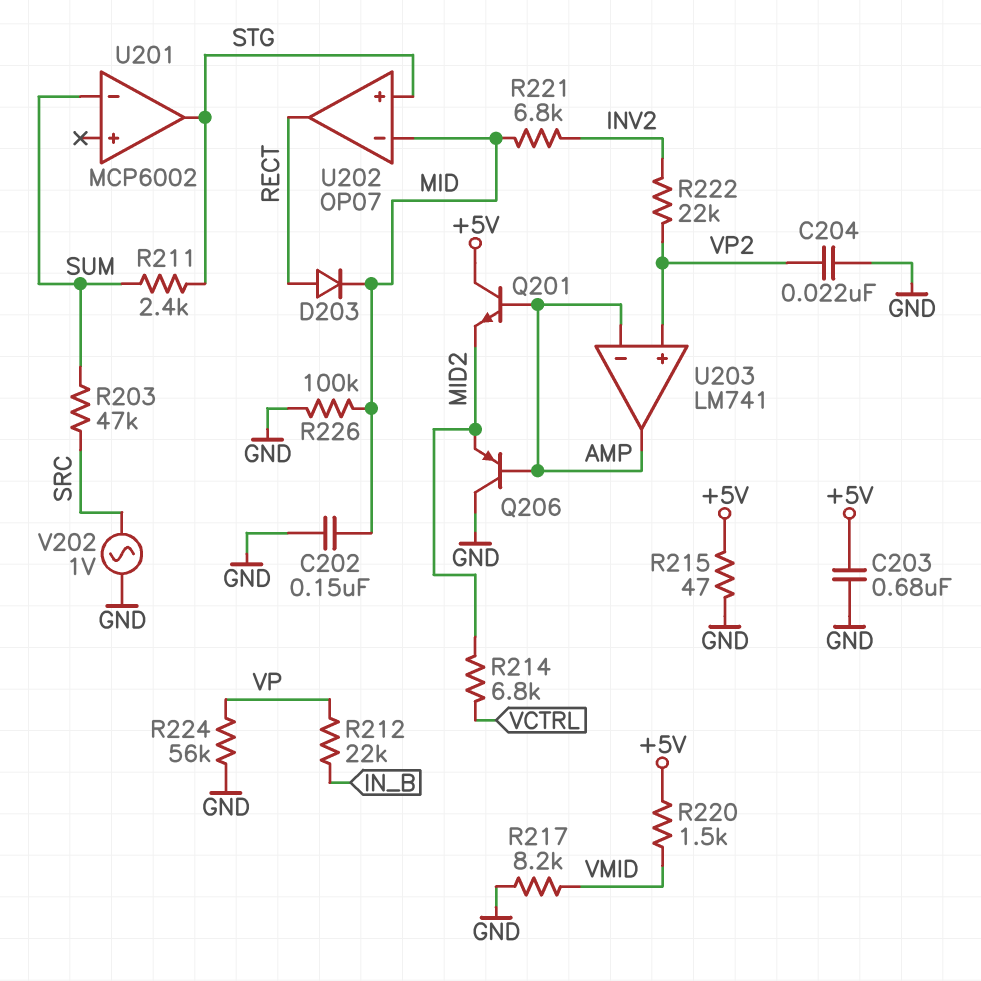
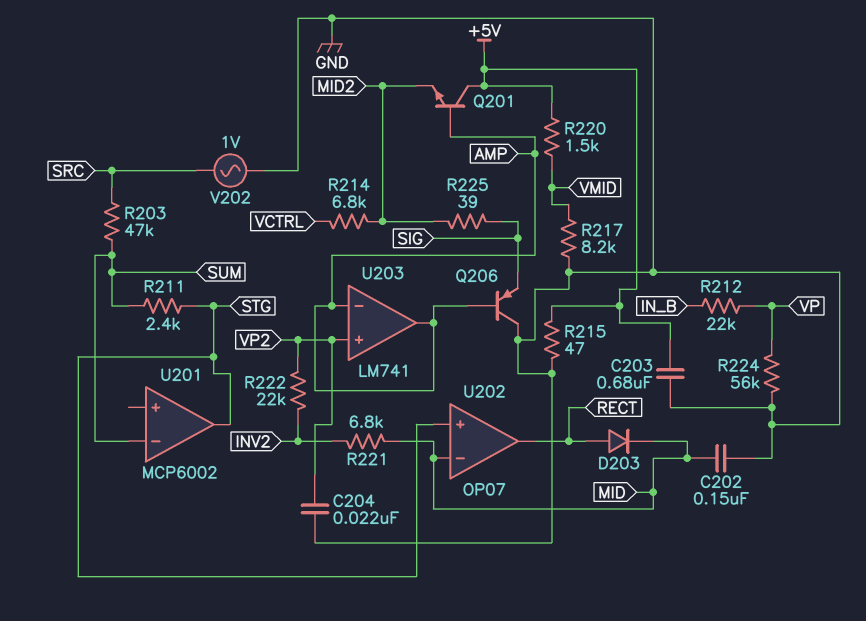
Q206: PNP (B AMP, C GND, E MID2) -> PNP (B AMP, C GND, E SIG)
R225: none -> 39 (MID2, SIG)
R226: 100k (GND, MID) -> none

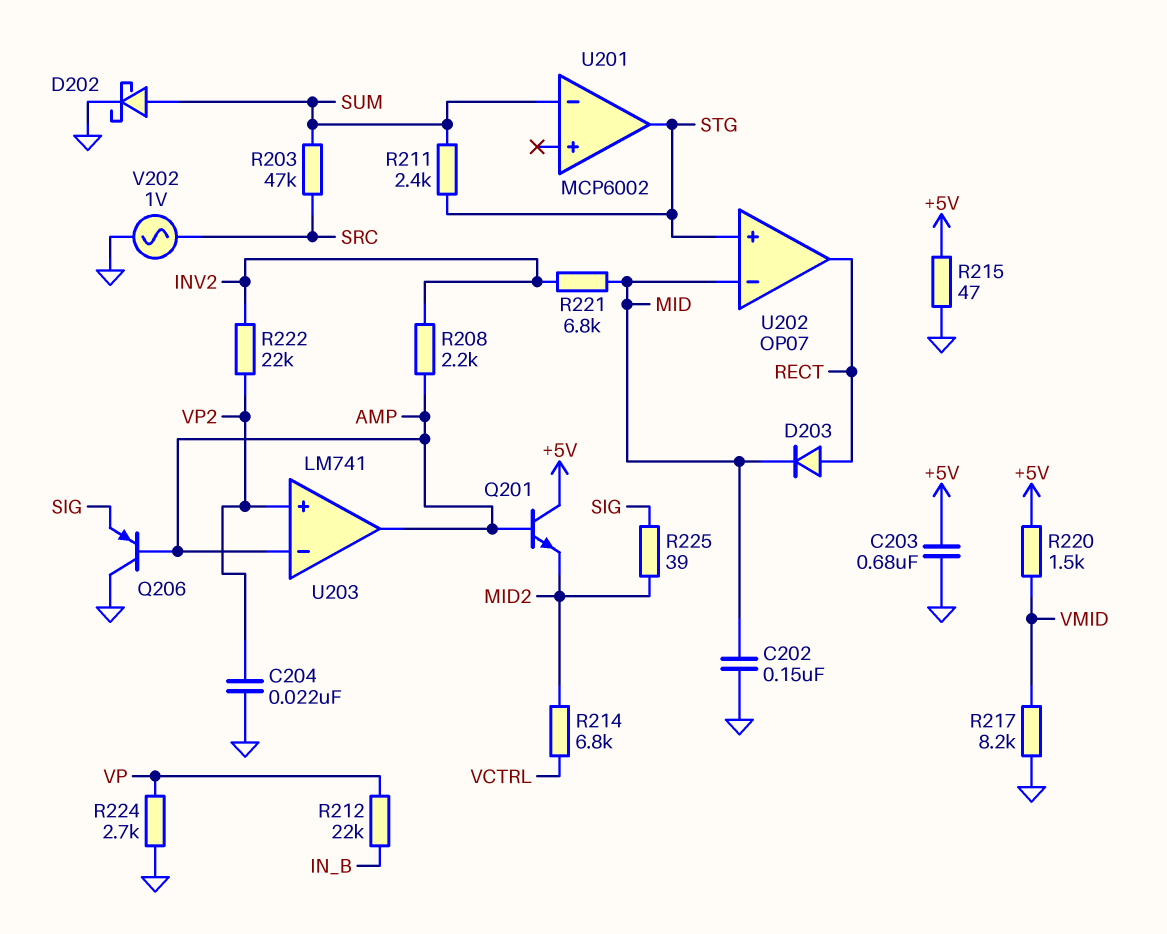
D202: none -> schottky (A SUM, K GND)
R208: none -> 2.2k (AMP, INV2)
R224: 56k (GND, VP) -> 2.7k (GND, VP)

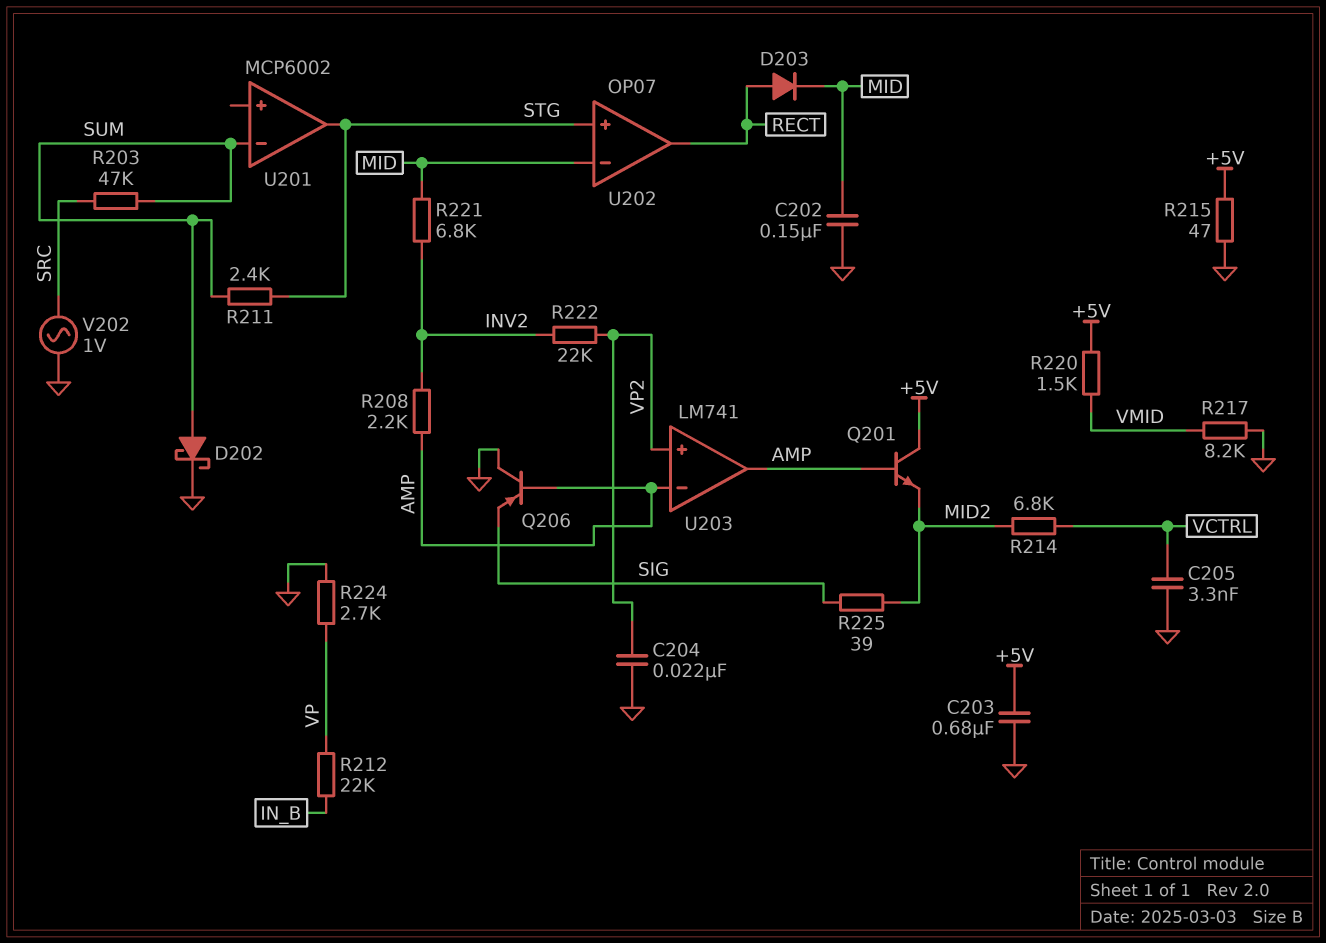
C205: none -> 3.3nF (GND, VCTRL)

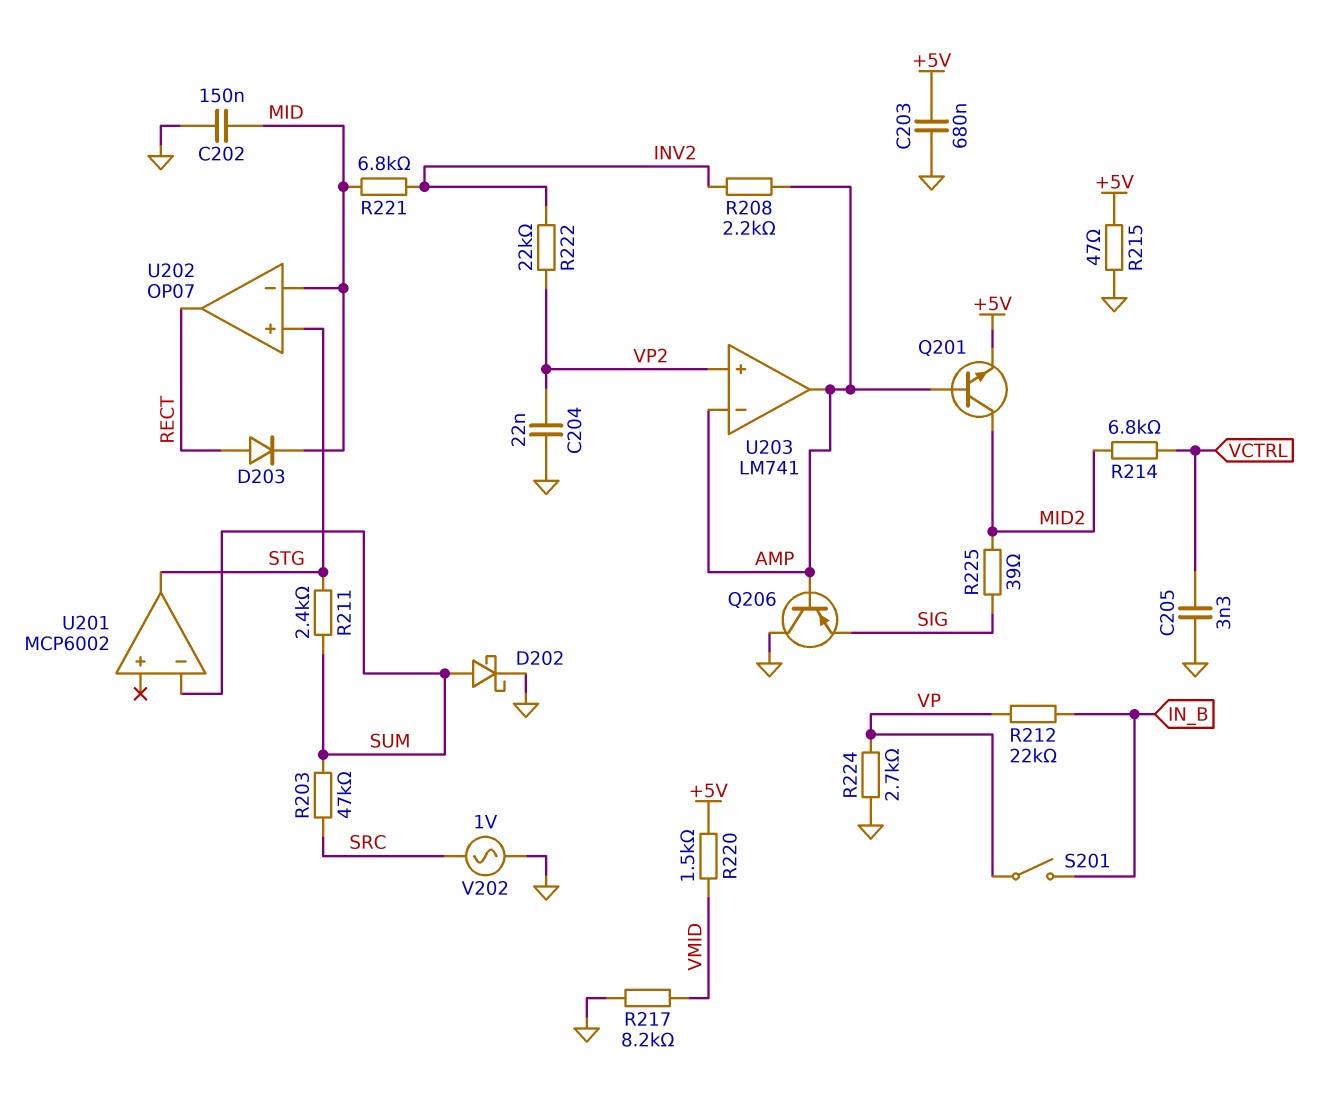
Q201: NPN (B AMP, C +5V, E MID2) -> NPN (B AMP, C MID2, E +5V)
S201: none -> switch (IN_B, VP)

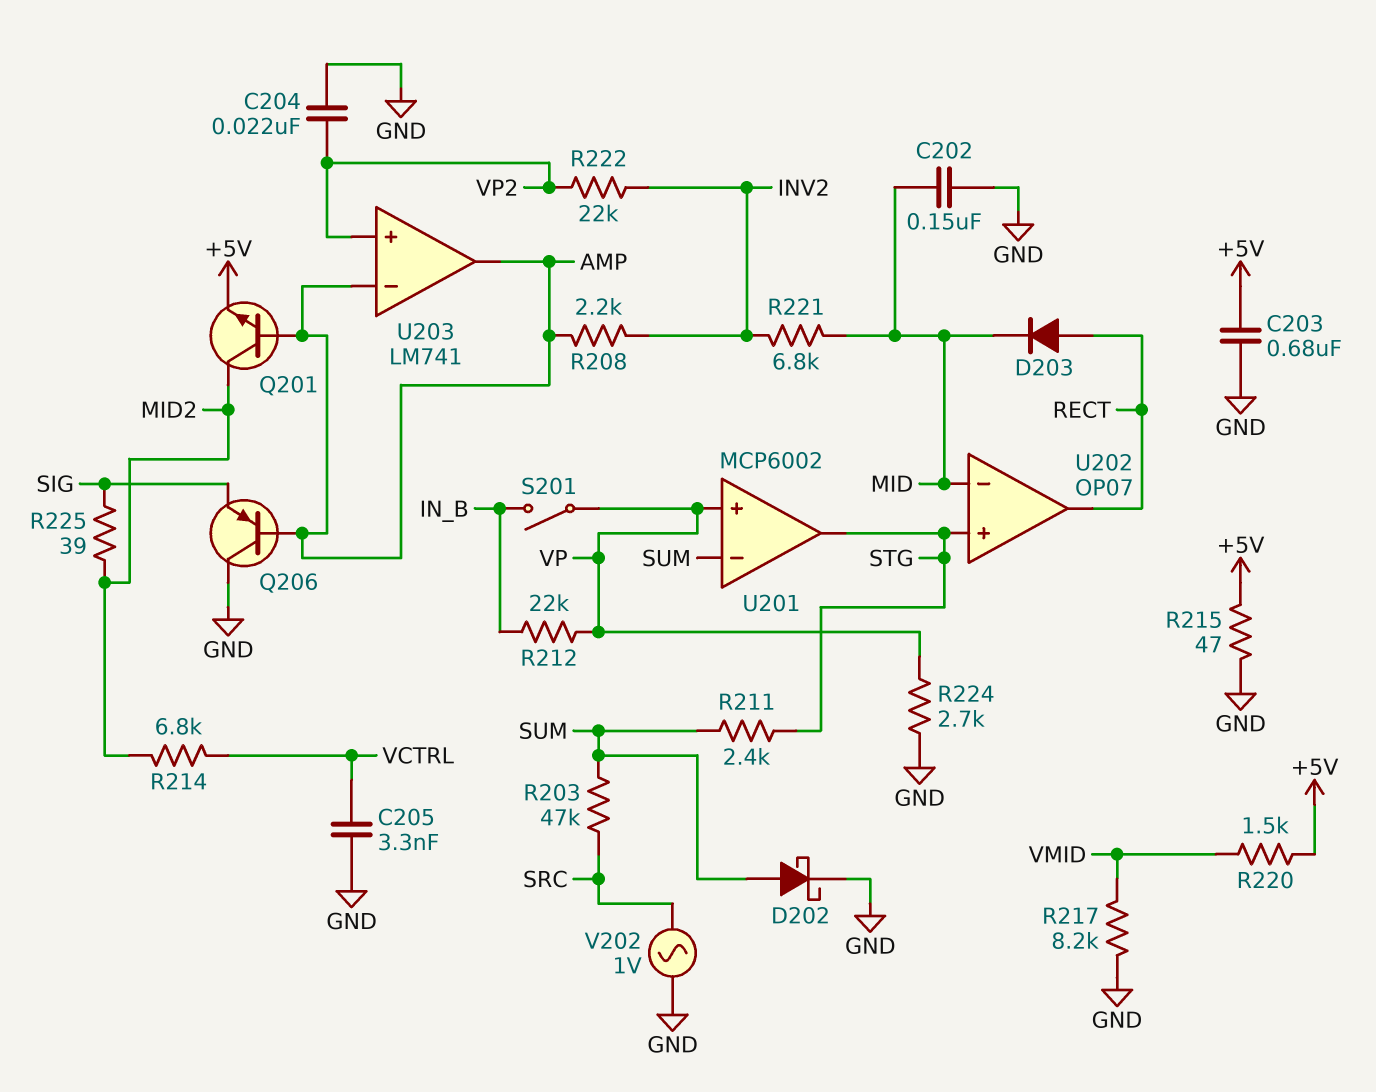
U201 pin in+: none -> VP

